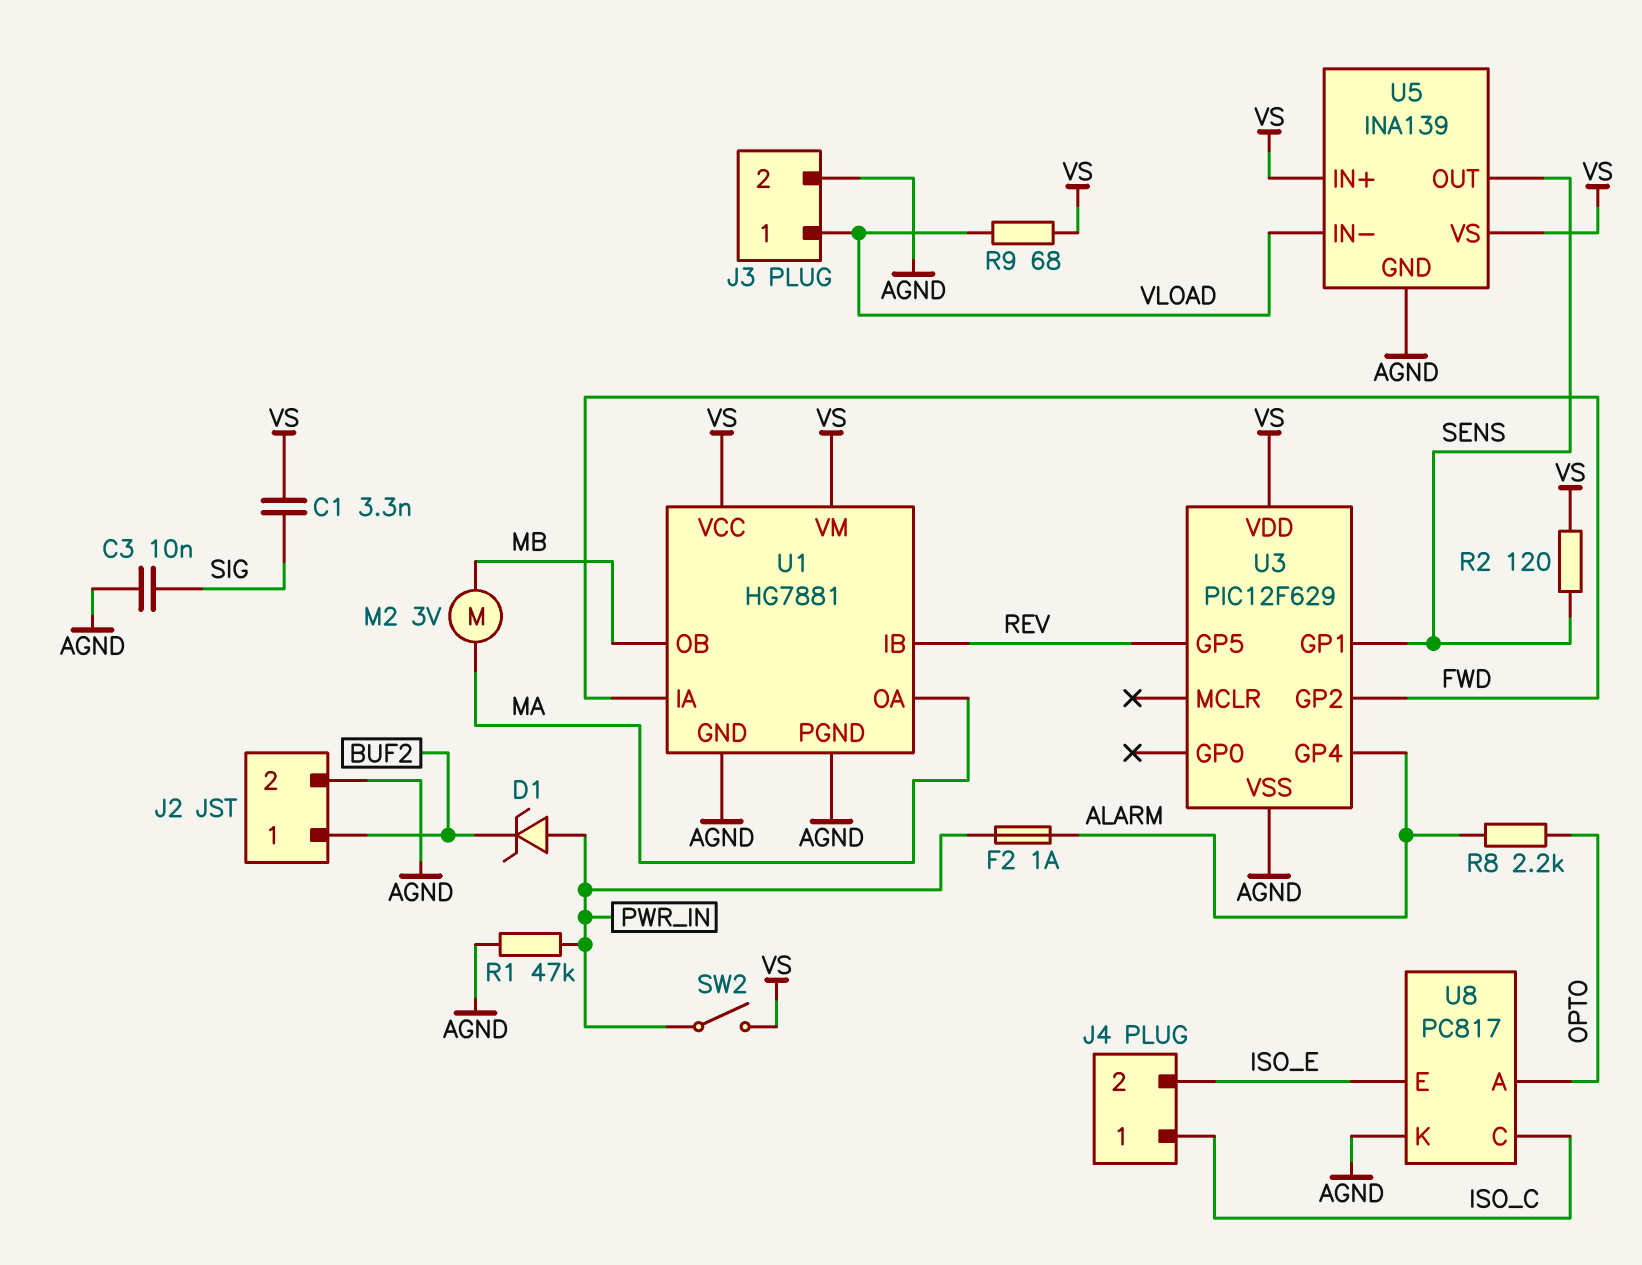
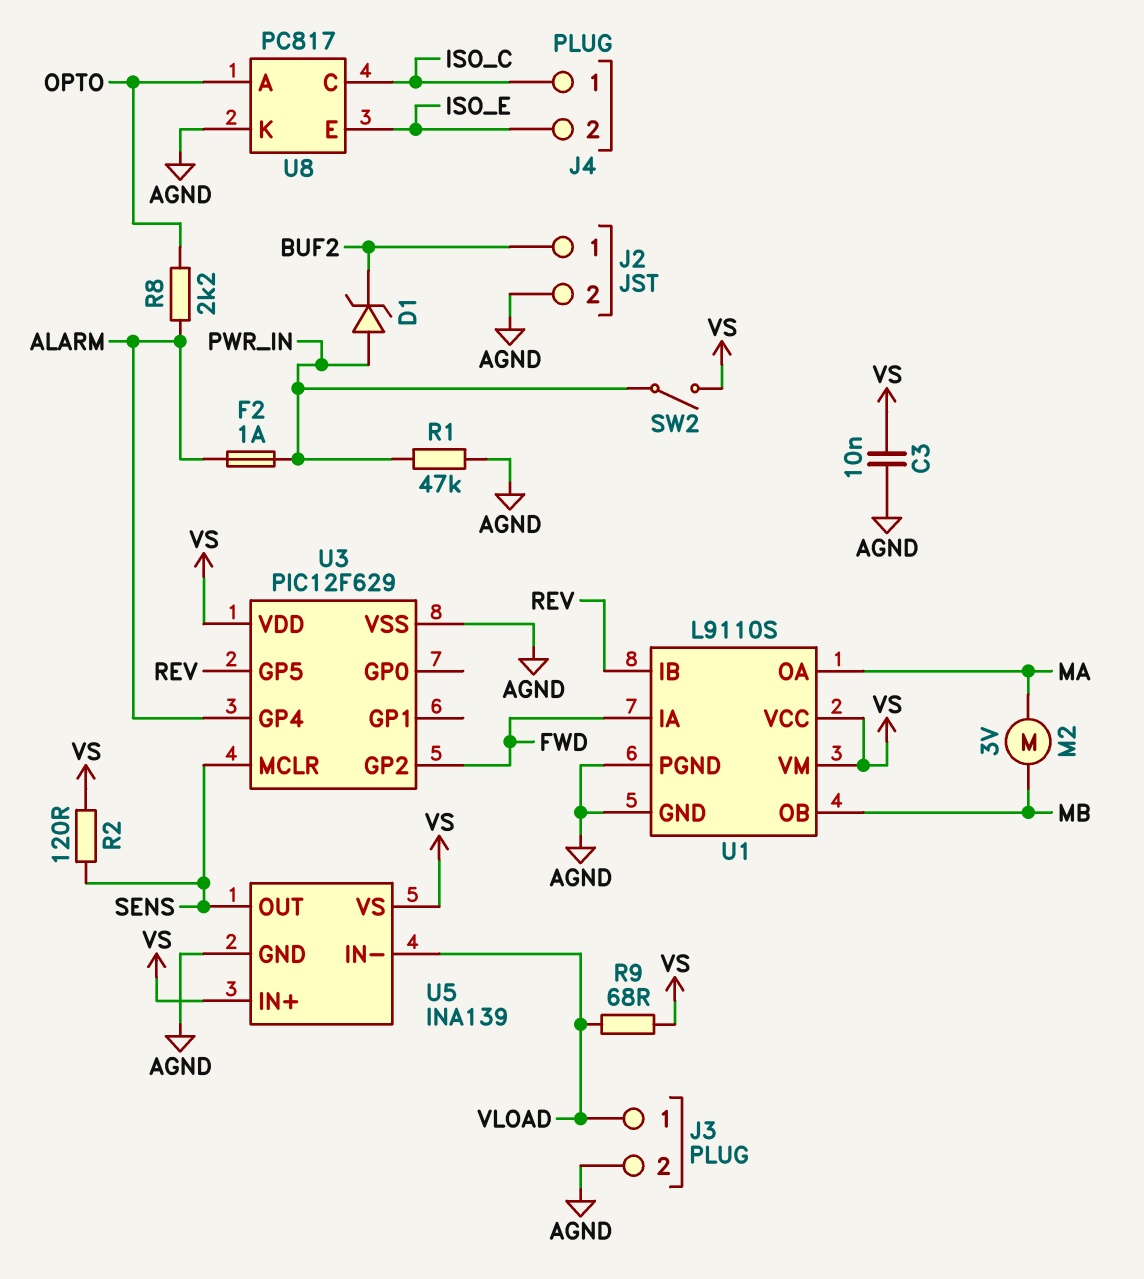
C1: 3.3nF (SIG, VS) -> none
C3: 10nF (AGND, SIG) -> 10nF (AGND, VS)
U1: HG7881 -> L9110S
U3 pin GP1: SENS -> none
U3 pin MCLR: none -> SENS

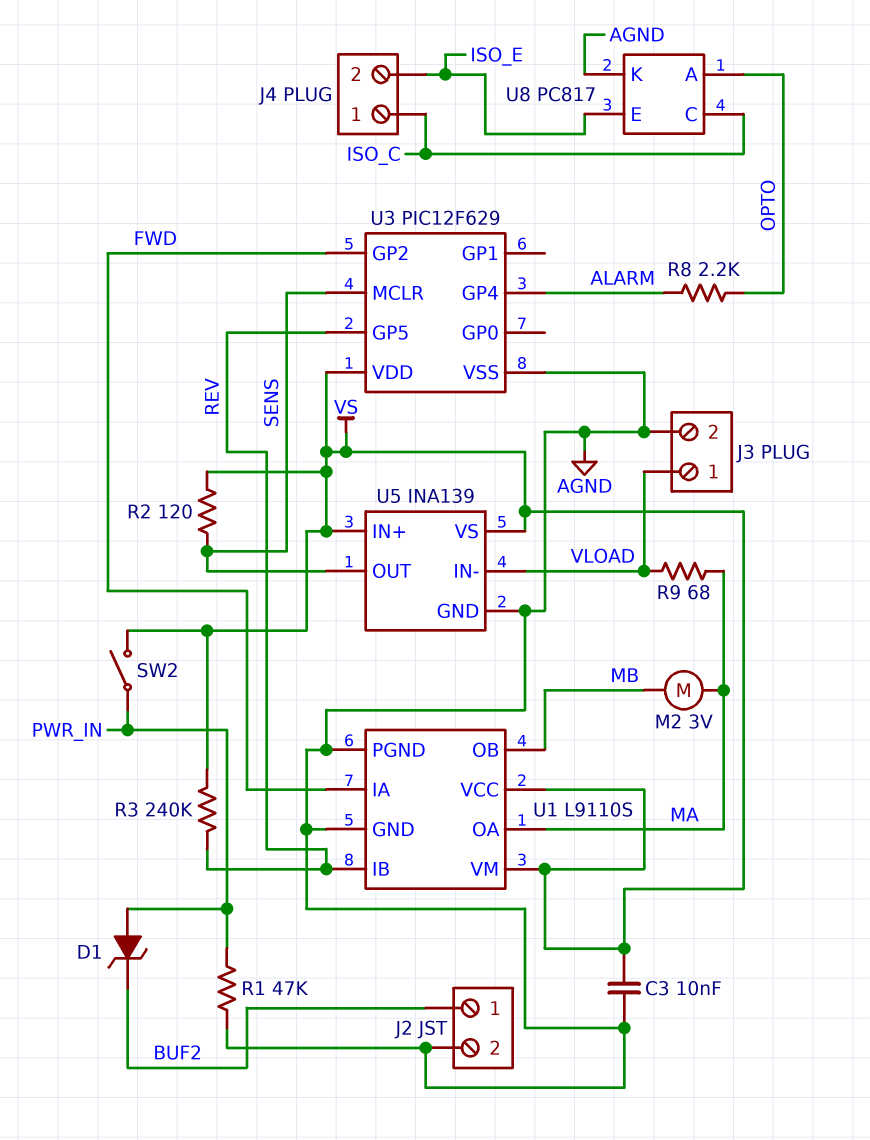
F2: 1A (ALARM, PWR_IN) -> none
R3: none -> 240k (REV, VS)
R9: 68 (VLOAD, VS) -> 68 (MA, VLOAD)

